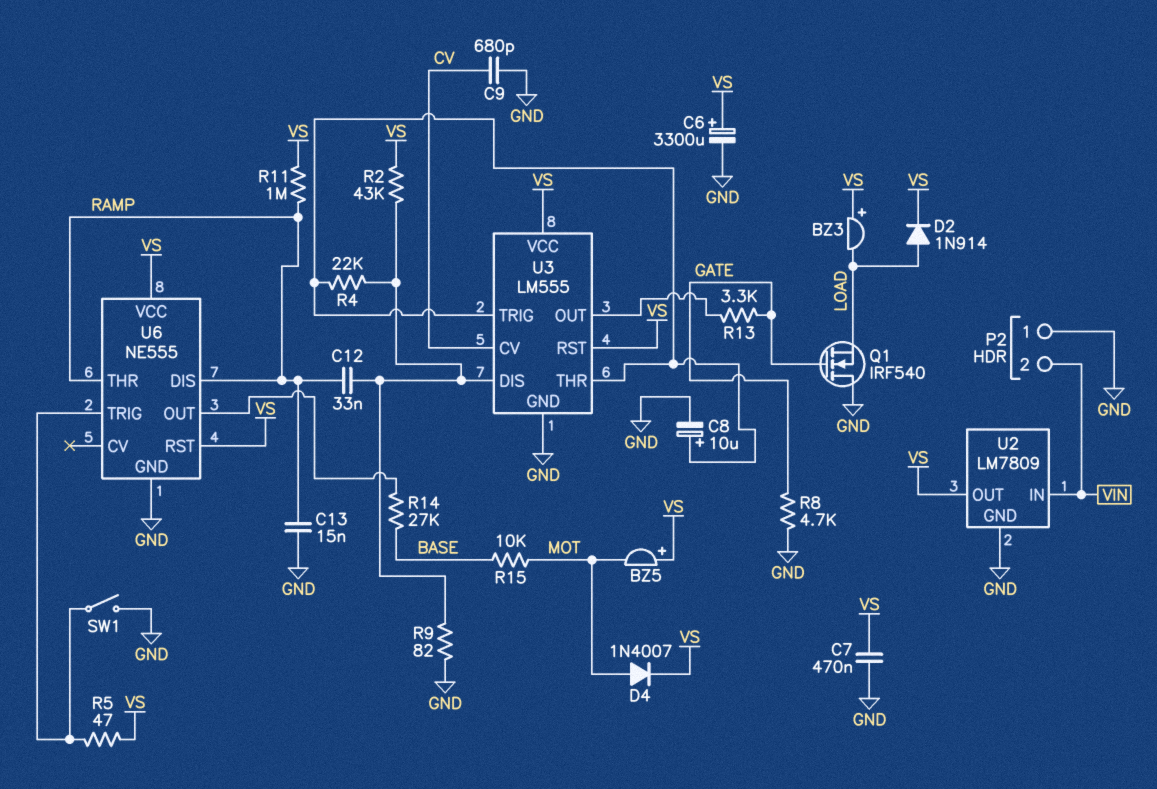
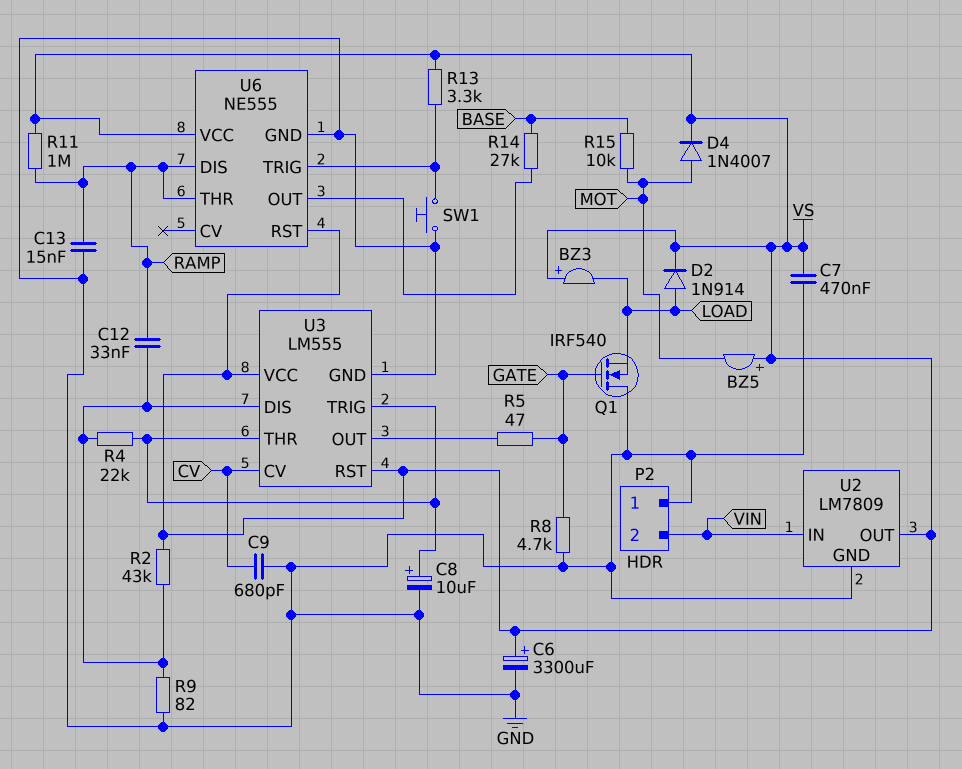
R5: 47 (U6/TRIG, VS) -> 47 (GATE, U3/OUT)
R13: 3.3k (GATE, U3/OUT) -> 3.3k (U6/TRIG, VS)
SW1: switch (GND, U6/TRIG) -> button (GND, U6/TRIG)

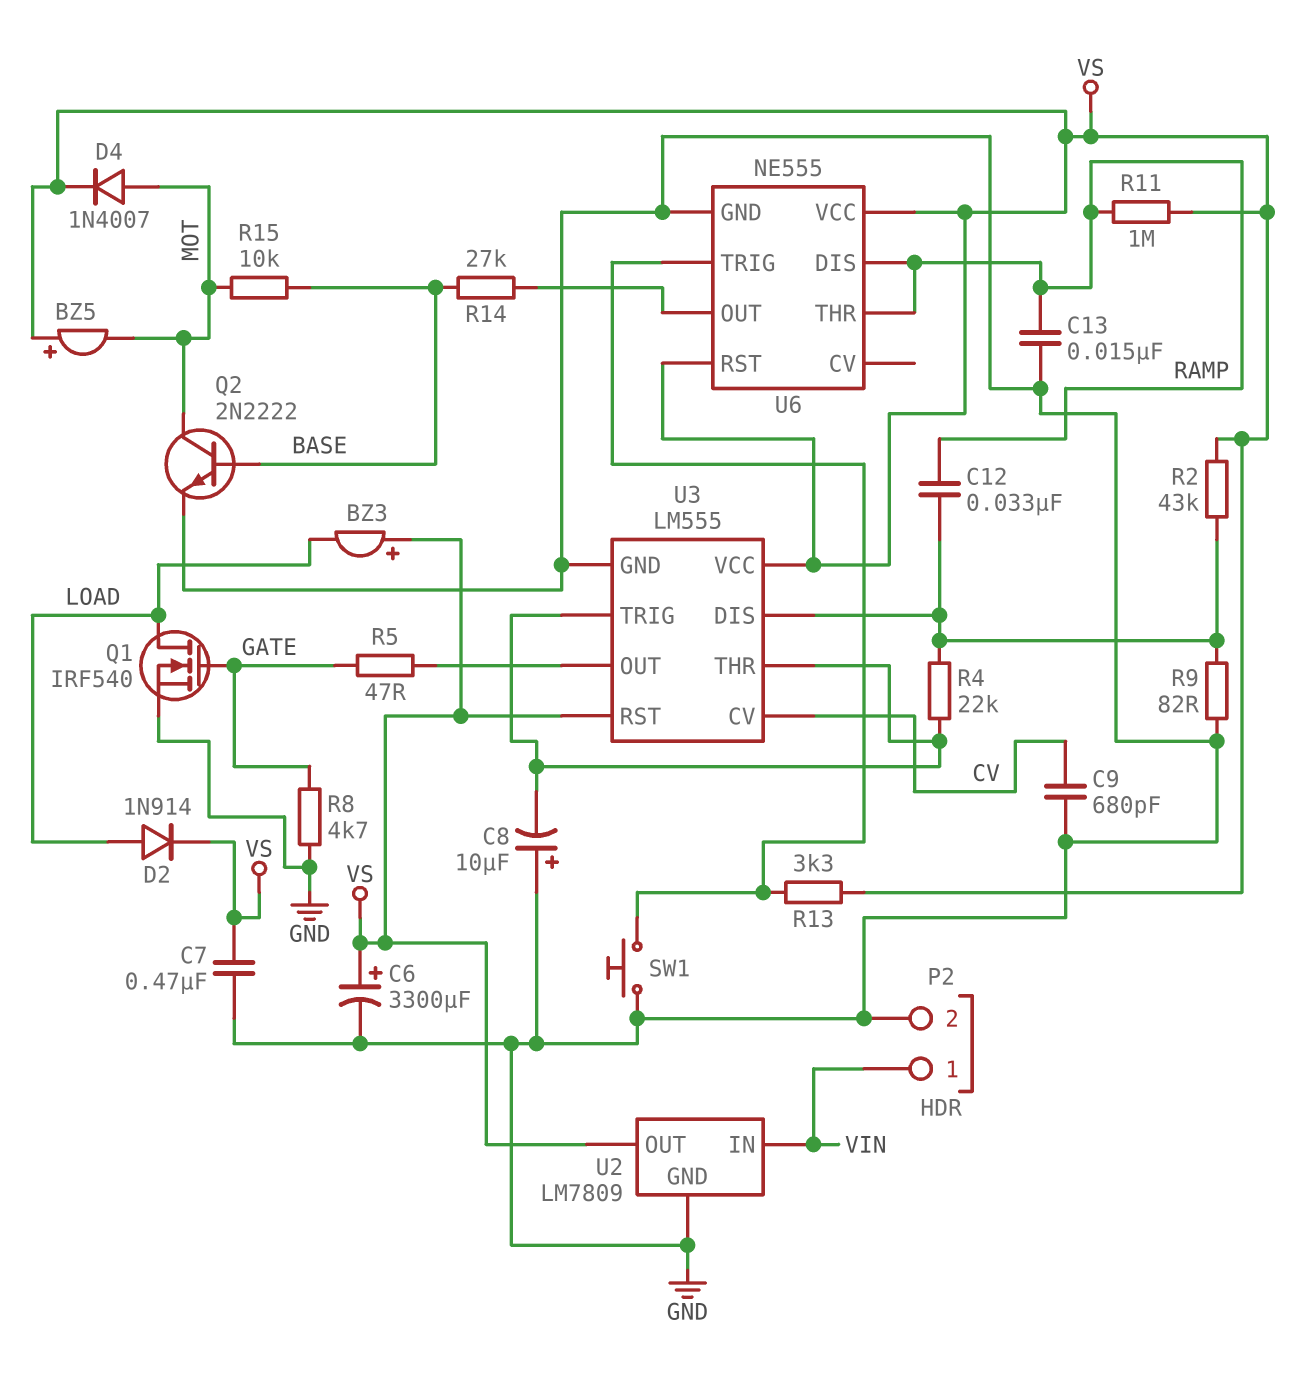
C8: 10uF (plus U3/THR, minus GND) -> 10uF (plus GND, minus U3/THR)
P2 pin 1: GND -> VIN
P2 pin 2: VIN -> GND
Q1: NMOS IRF540 (G GATE, D GND, S LOAD) -> NMOS IRF540 (G GATE, D LOAD, S GND)
Q2: none -> NPN 2N2222 (B BASE, C MOT, E GND)

